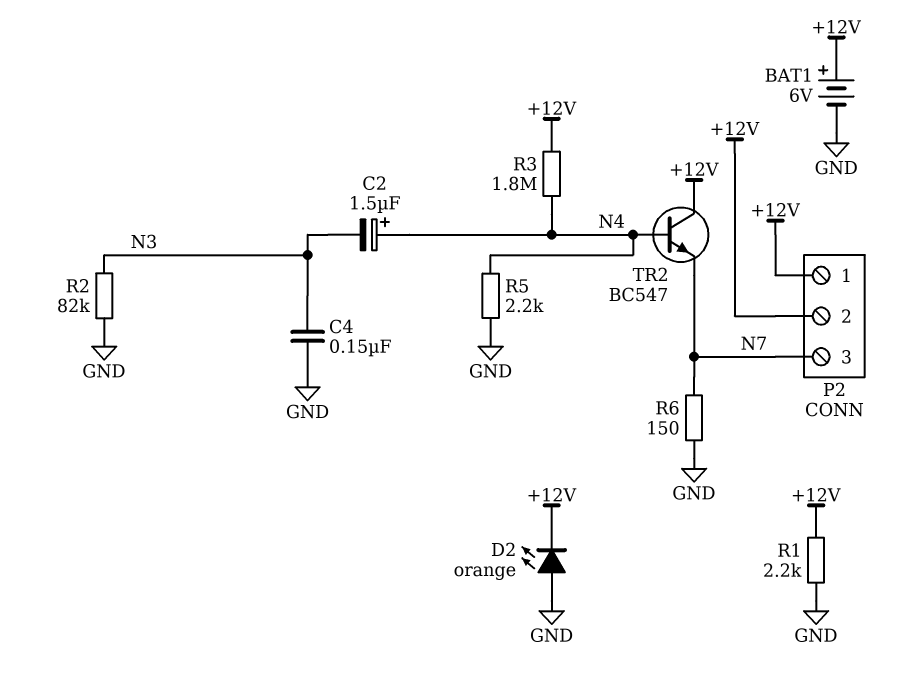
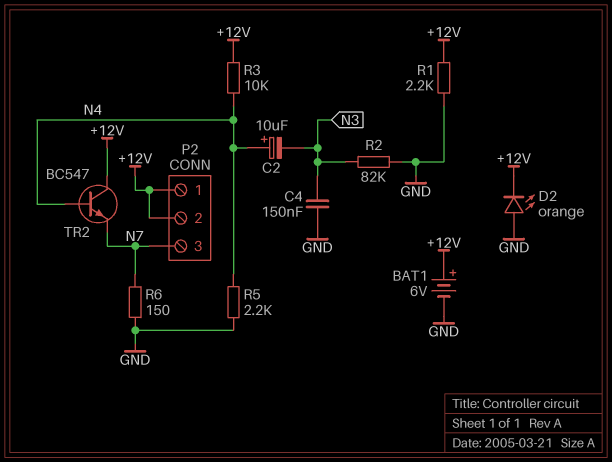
C2: 1.5uF (plus N4, minus N3) -> 10uF (plus N4, minus N3)
R3: 1.8M (+12V, N4) -> 10k (+12V, N4)

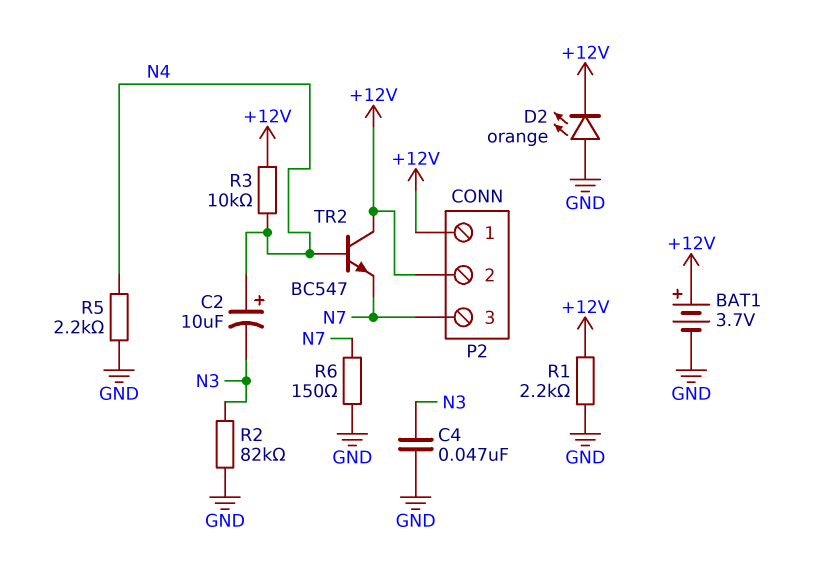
BAT1: 6V (plus +12V, minus GND) -> 3.7V (plus +12V, minus GND)
C4: 150nF (GND, N3) -> 47nF (GND, N3)

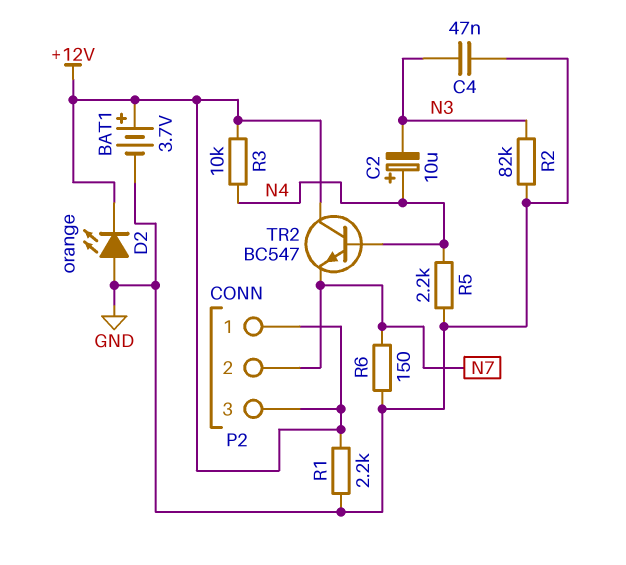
P2 pin 2: +12V -> N7
P2 pin 3: N7 -> +12V

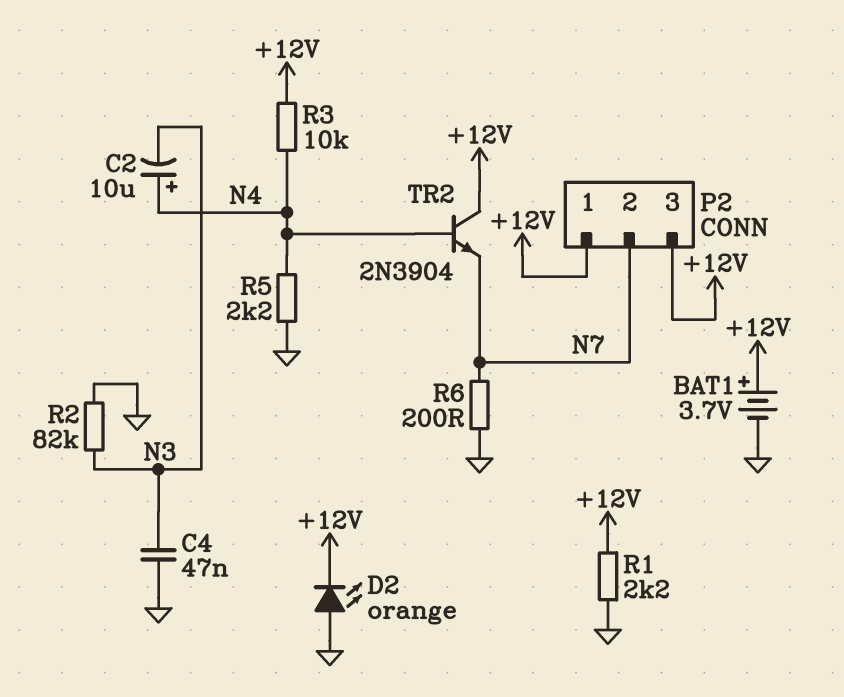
R6: 150 (GND, N7) -> 200 (GND, N7)
TR2: NPN BC547 (B N4, C +12V, E N7) -> NPN 2N3904 (B N4, C +12V, E N7)

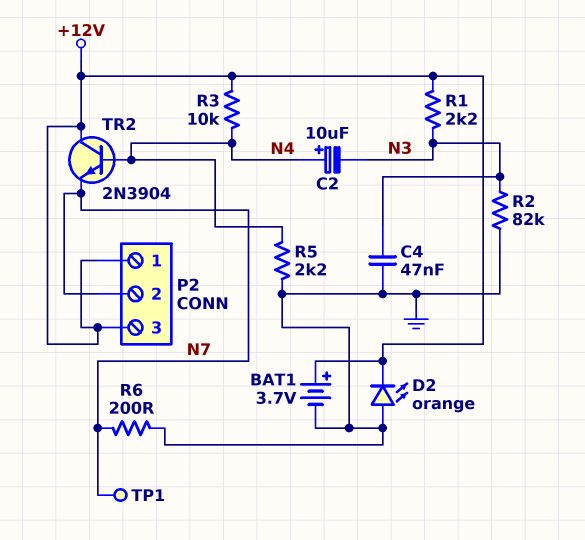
R1: 2.2k (+12V, GND) -> 2.2k (+12V, N3)
TP1: none -> test point (N7)

